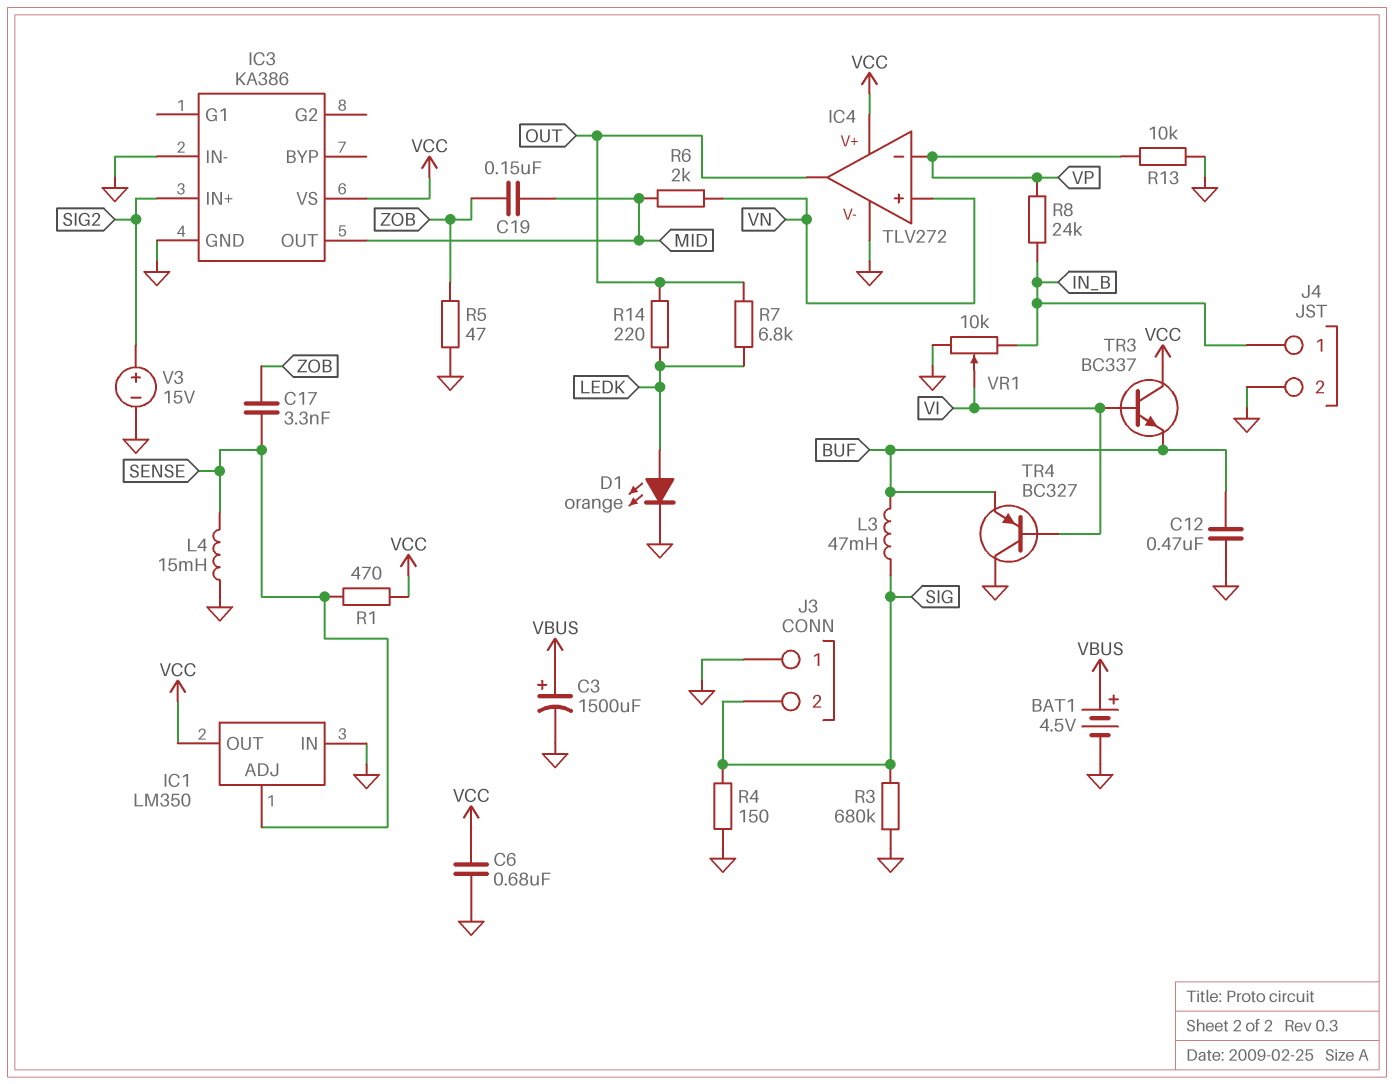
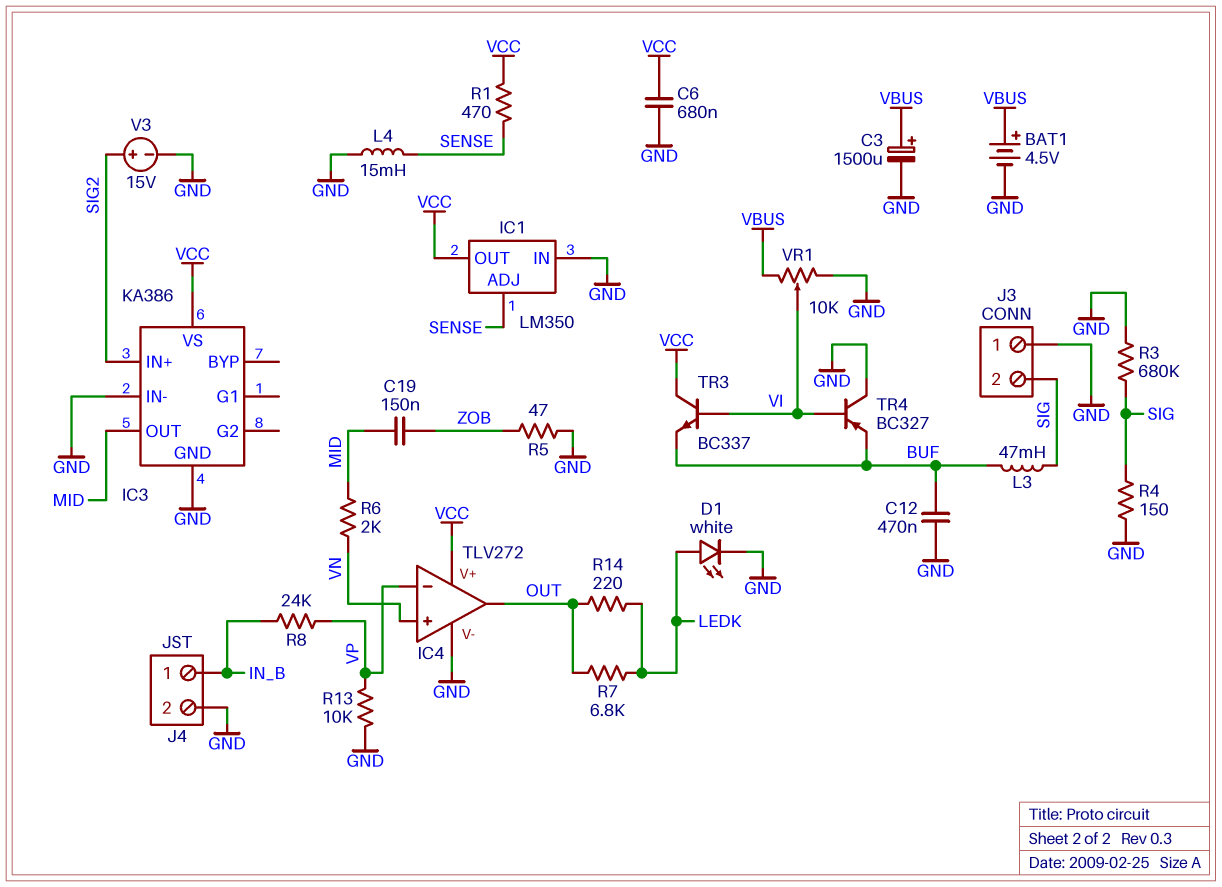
C17: 3.3nF (SENSE, ZOB) -> none
D1: LED orange (A LEDK, K GND) -> LED white (A LEDK, K GND)
VR1: 10k (GND, IN_B, wiper VI) -> 10k (GND, VBUS, wiper VI)

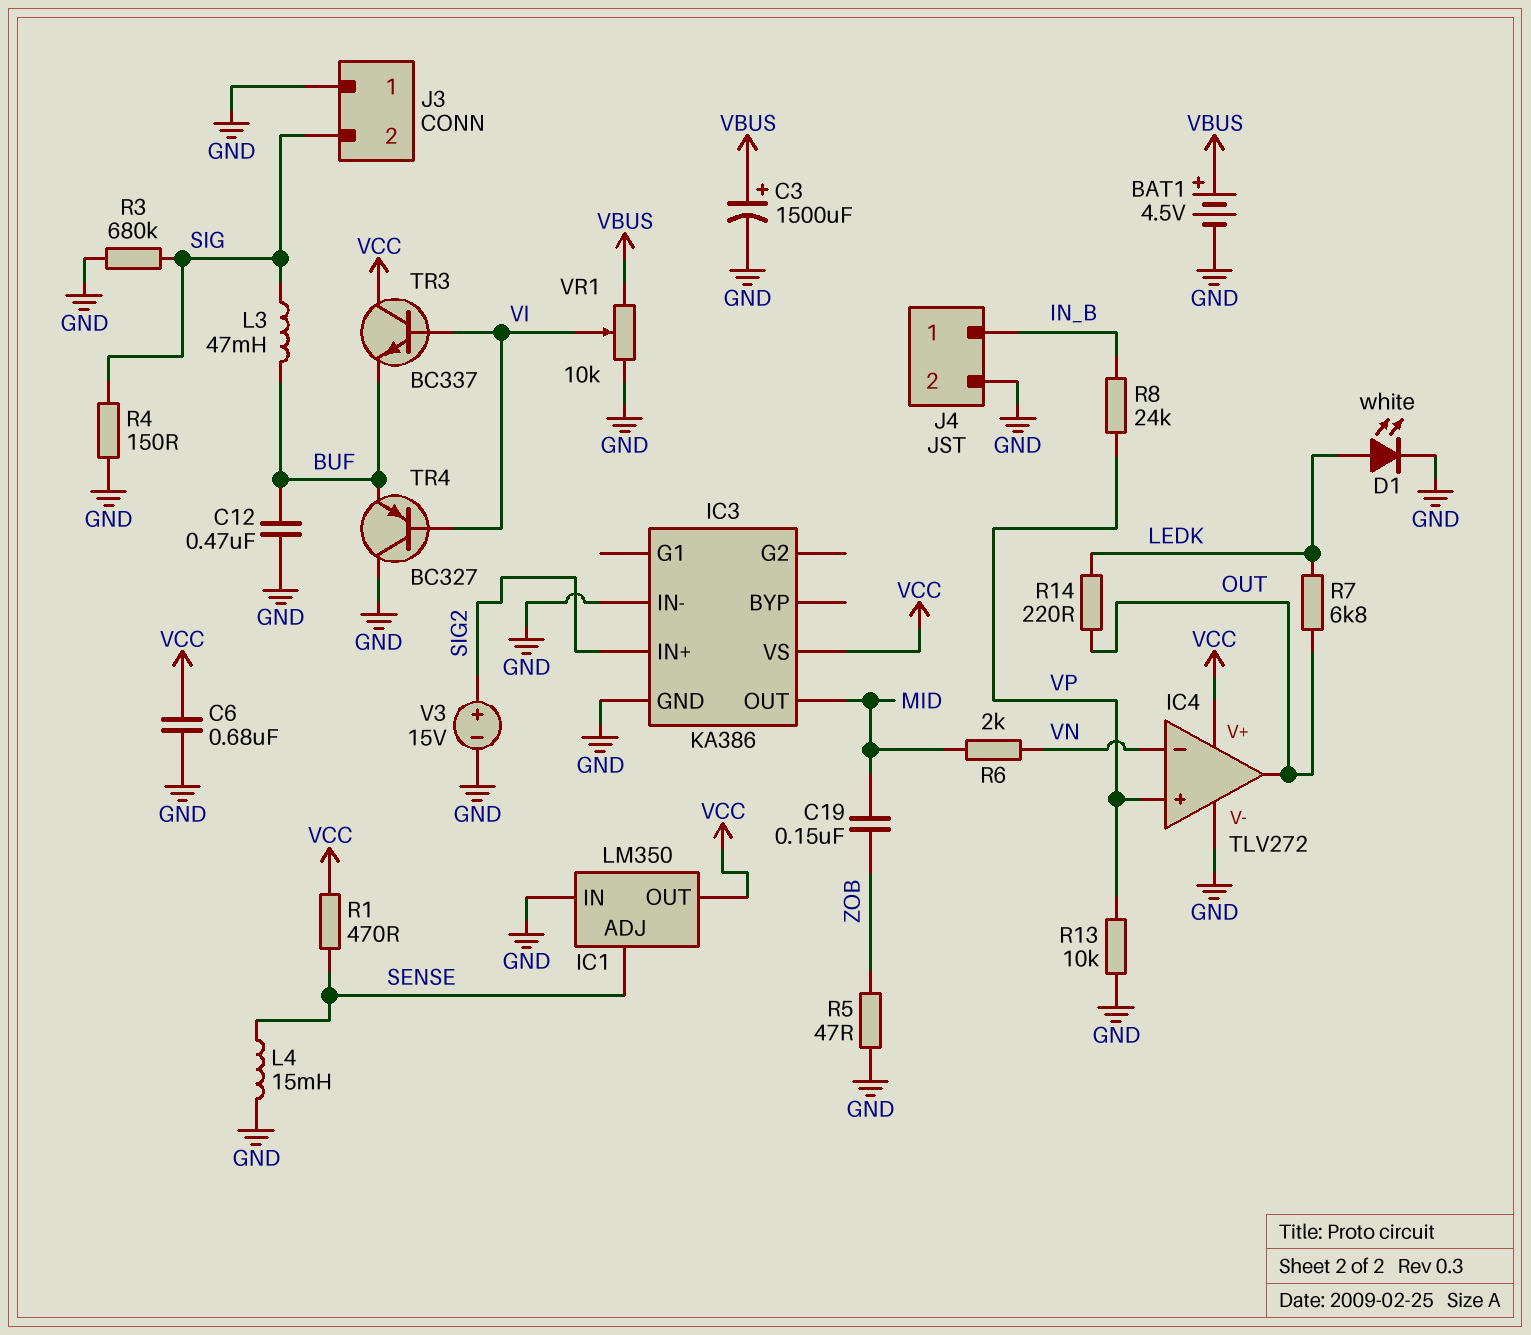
IC4 pin in+: VN -> VP
IC4 pin in-: VP -> VN

